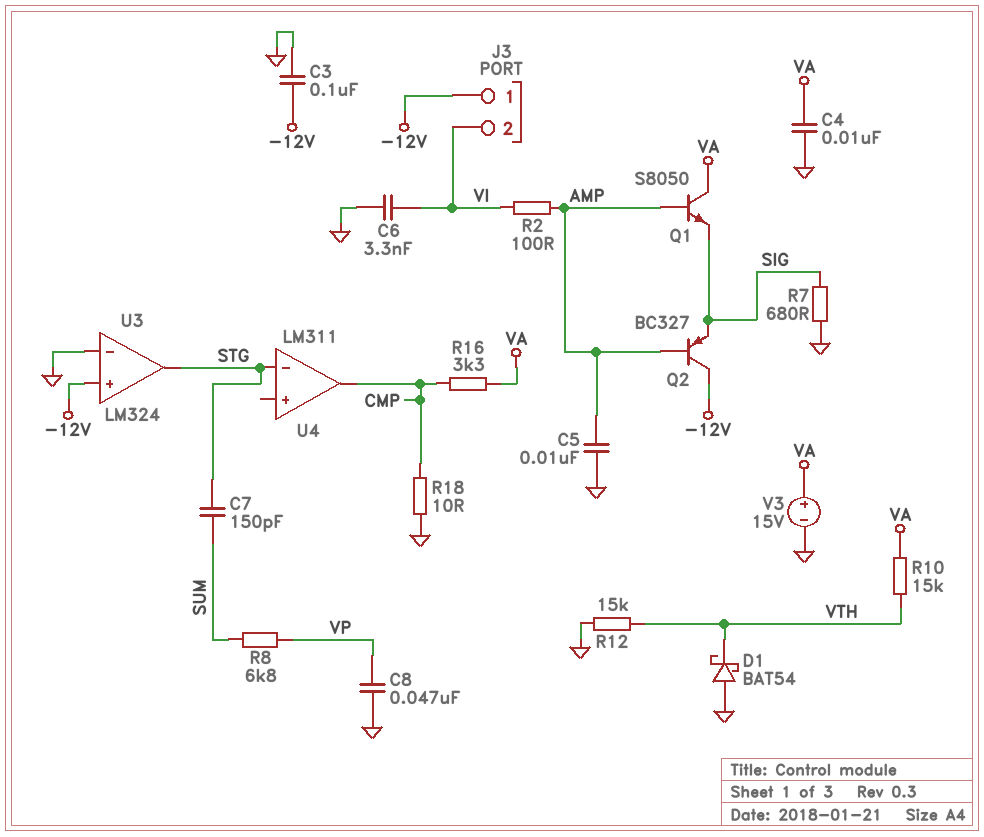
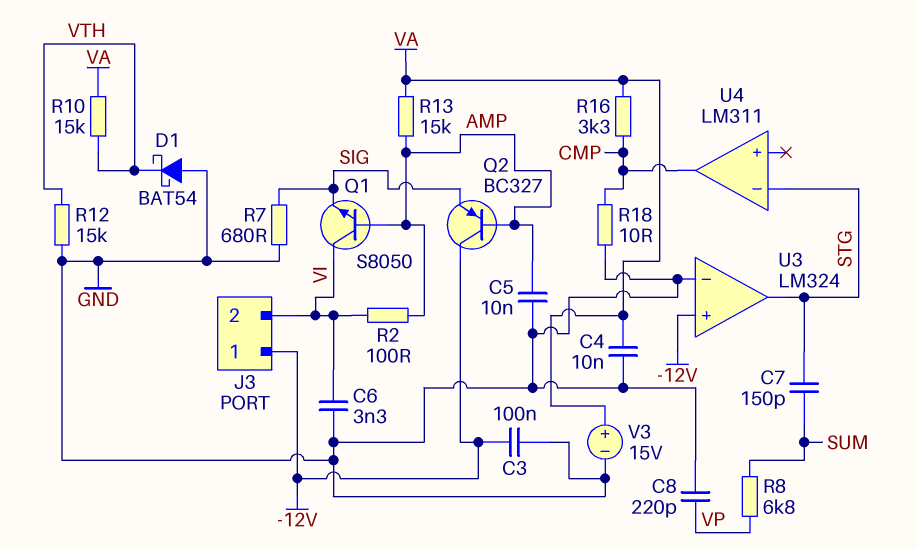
C8: 47nF (GND, VP) -> 220pF (GND, VP)
Q1: NPN S8050 (B AMP, C VA, E SIG) -> NPN S8050 (B AMP, C VI, E SIG)
R13: none -> 15k (AMP, VA)

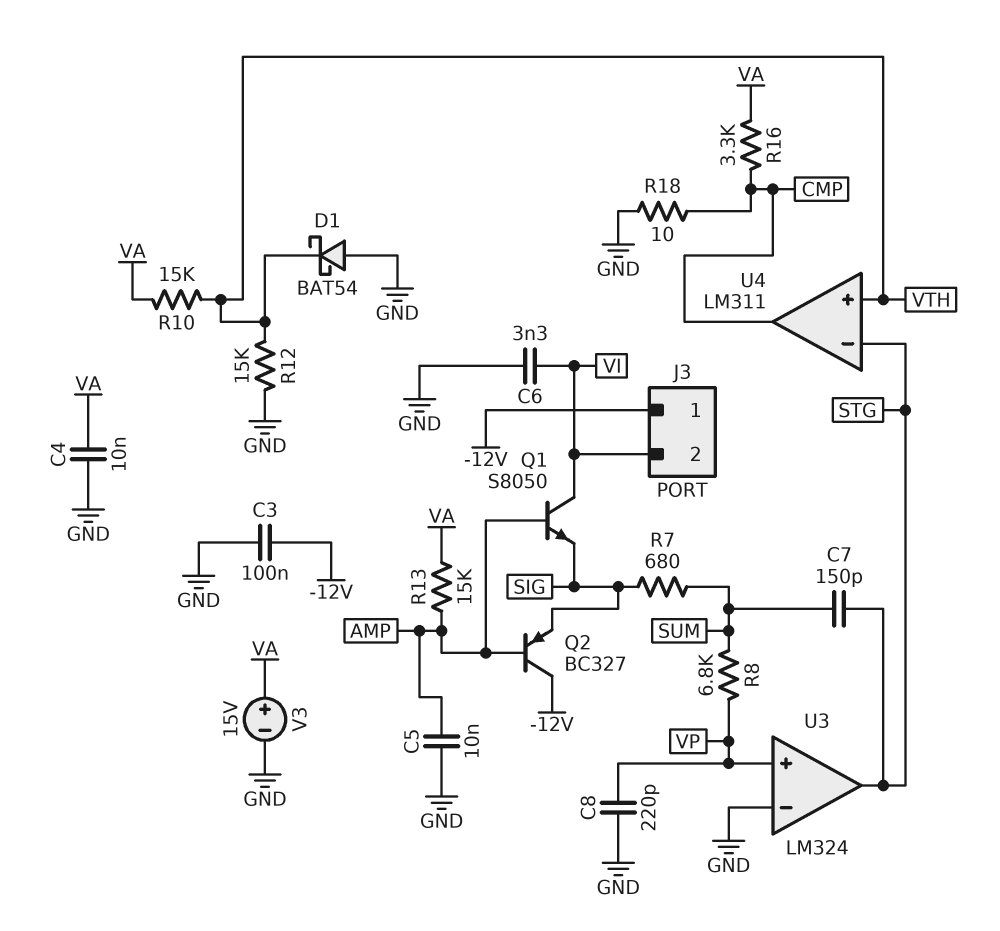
R2: 100 (AMP, VI) -> none
R7: 680 (GND, SIG) -> 680 (SIG, SUM)
U3 pin in+: -12V -> VP
U4 pin in+: none -> VTH

